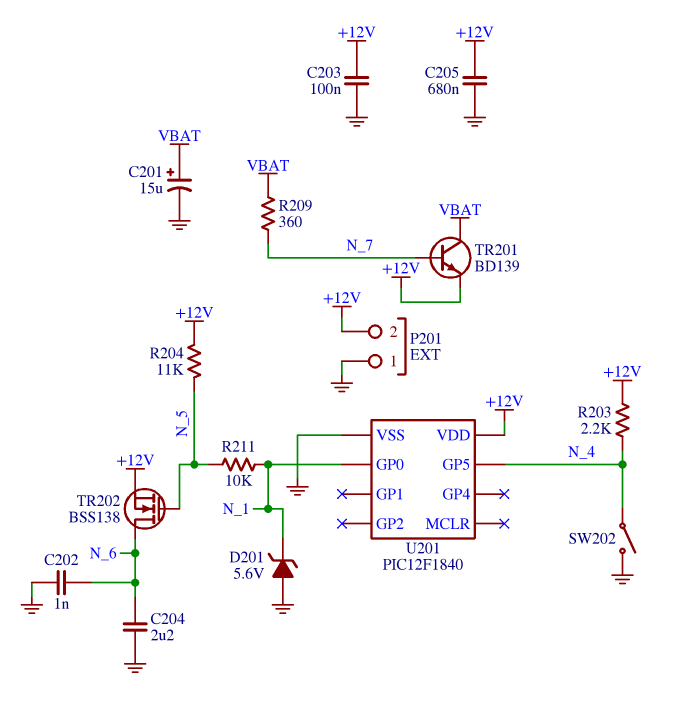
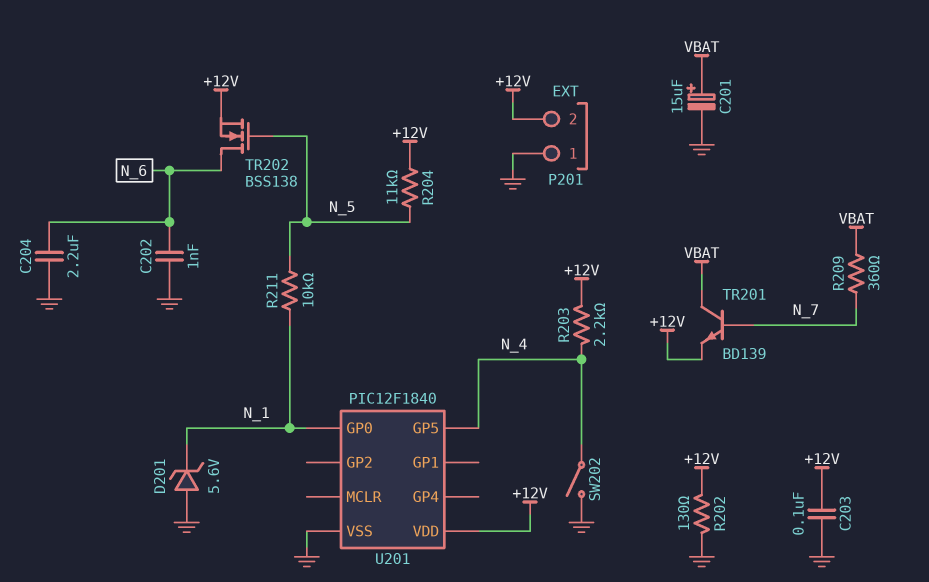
C205: 680nF (+12V, GND) -> none
R202: none -> 130 (+12V, GND)

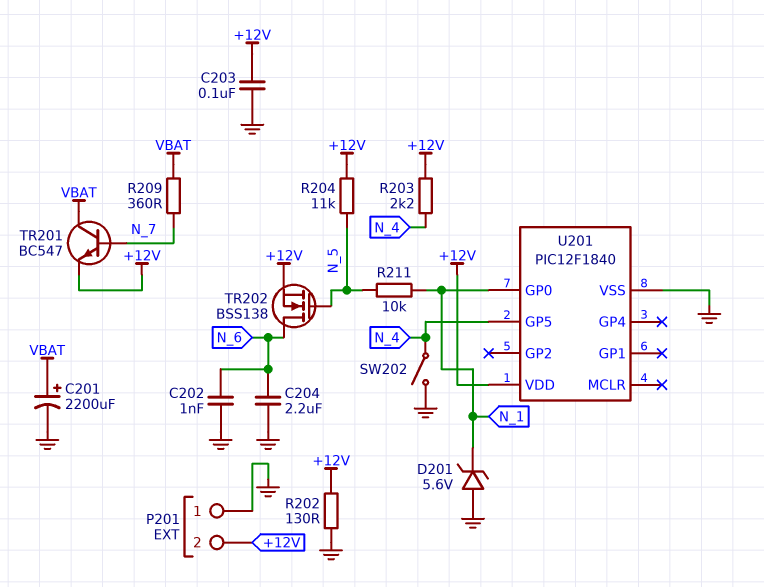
C201: 15uF (plus VBAT, minus GND) -> 2200uF (plus VBAT, minus GND)
TR201: NPN BD139 (B N_7, C VBAT, E +12V) -> NPN BC547 (B N_7, C VBAT, E +12V)

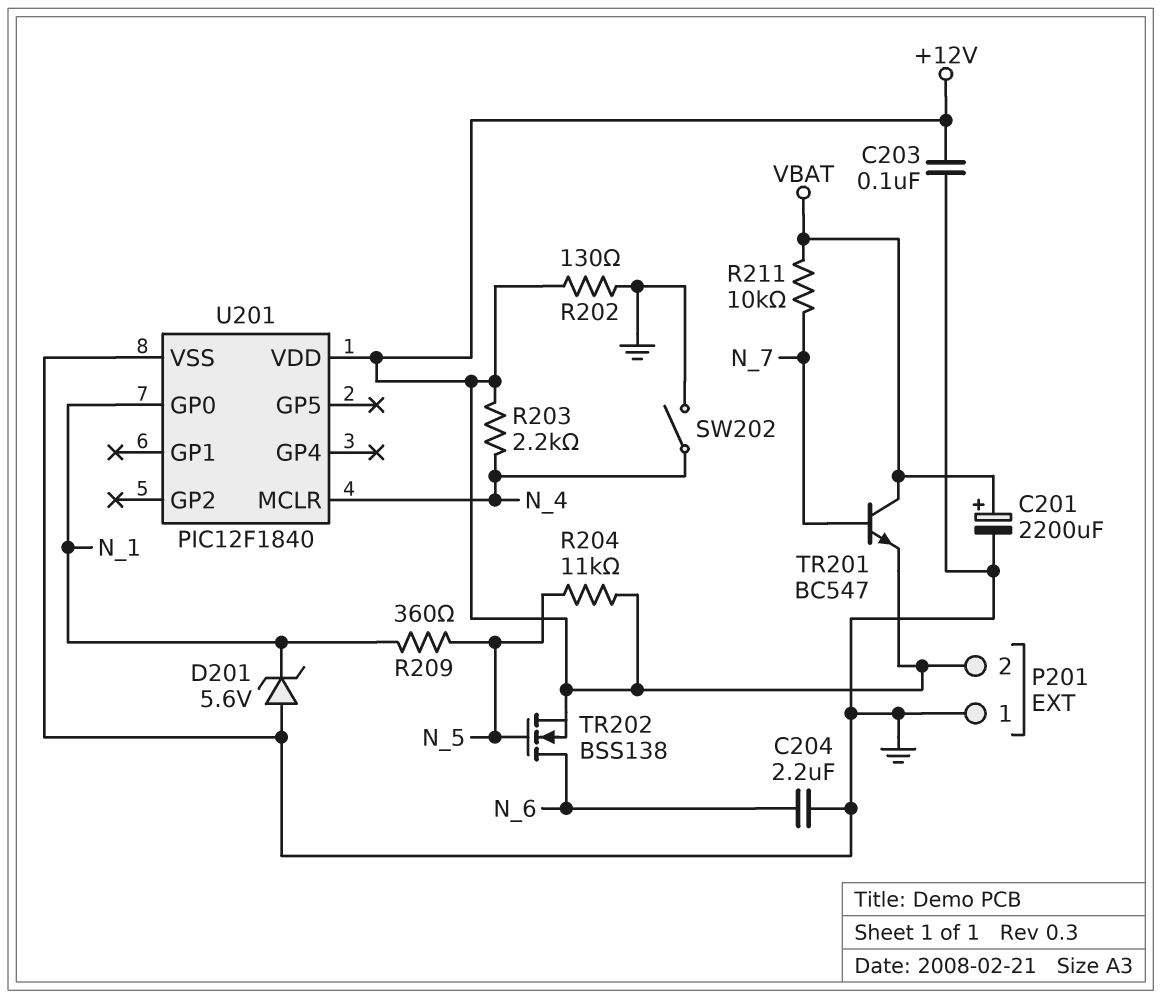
C202: 1nF (GND, N_6) -> none
R209: 360 (N_7, VBAT) -> 360 (N_1, N_5)
R211: 10k (N_1, N_5) -> 10k (N_7, VBAT)
U201 pin GP5: N_4 -> none
U201 pin MCLR: none -> N_4

